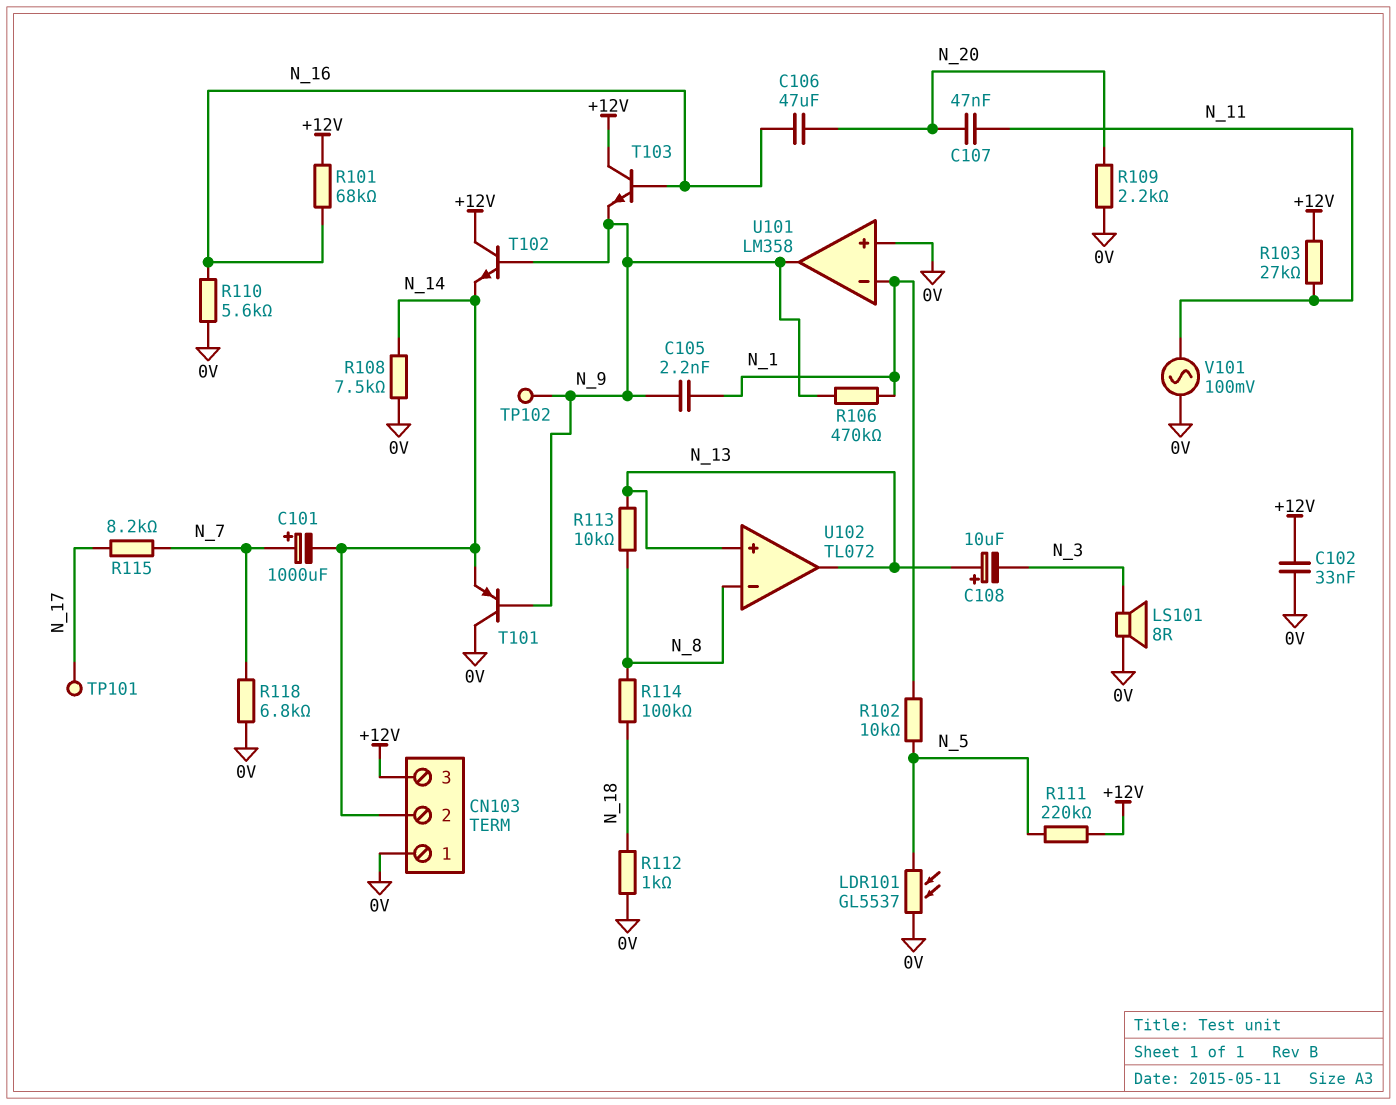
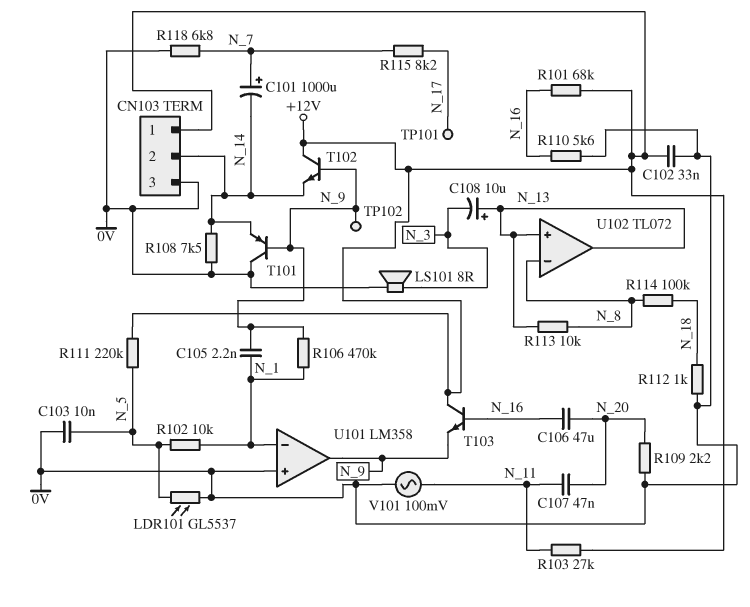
C103: none -> 10nF (0V, N_5)
CN103 pin 1: 0V -> +12V
CN103 pin 3: +12V -> 0V

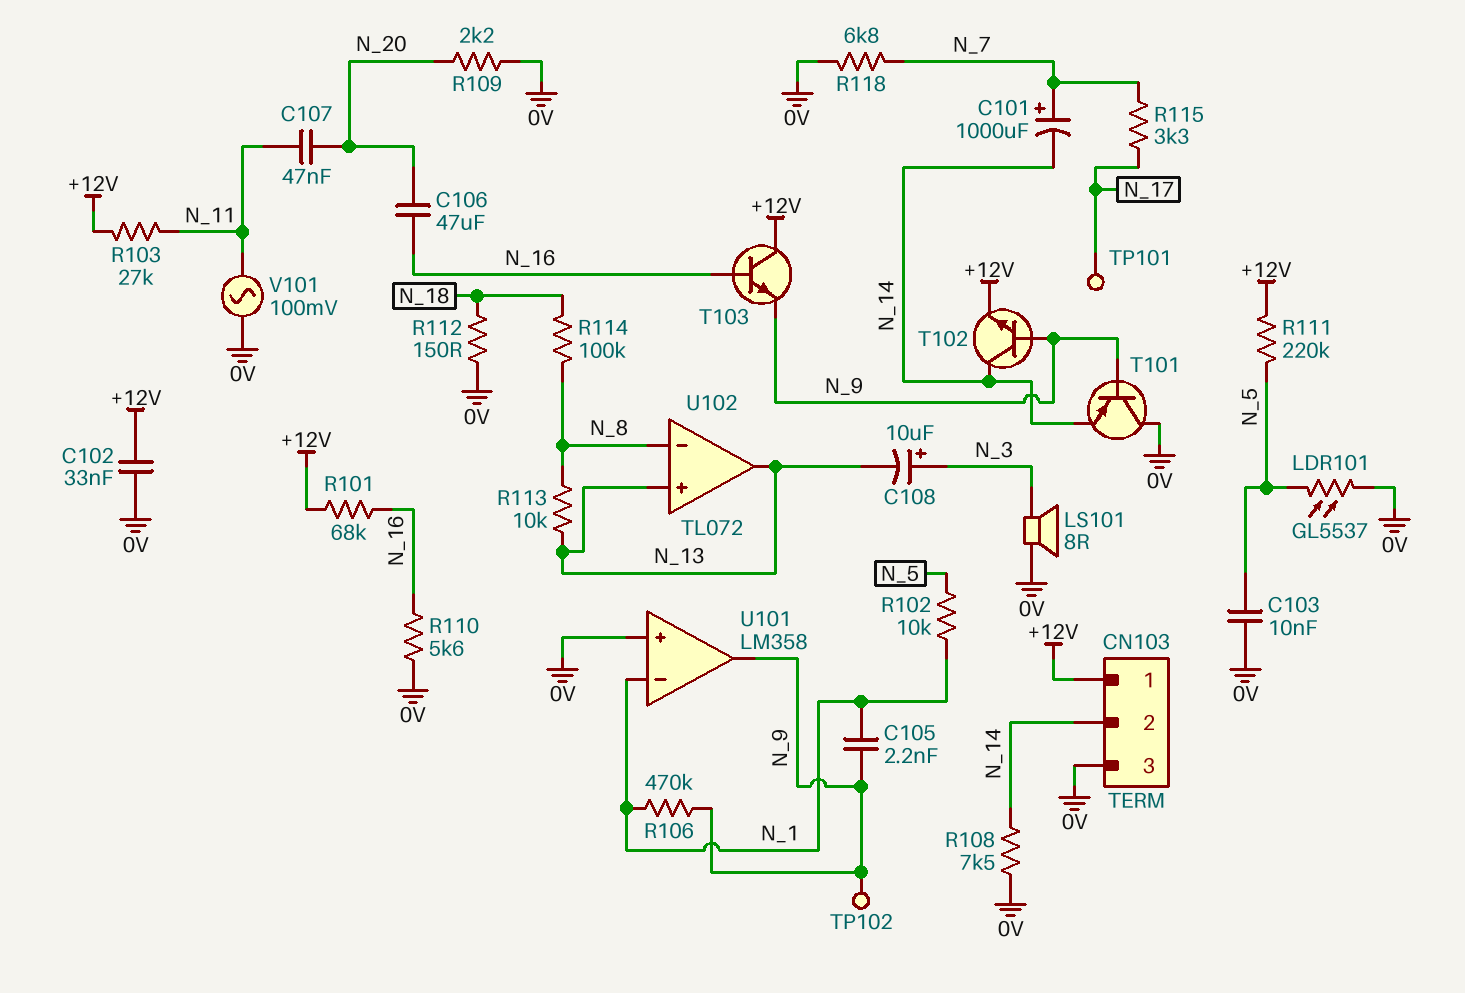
C108: 10uF (plus N_13, minus N_3) -> 10uF (plus N_3, minus N_13)
R112: 1k (0V, N_18) -> 150 (0V, N_18)
R115: 8.2k (N_7, N_17) -> 3.3k (N_7, N_17)
T102: NPN (B N_9, C +12V, E N_14) -> NPN (B N_9, C N_14, E +12V)

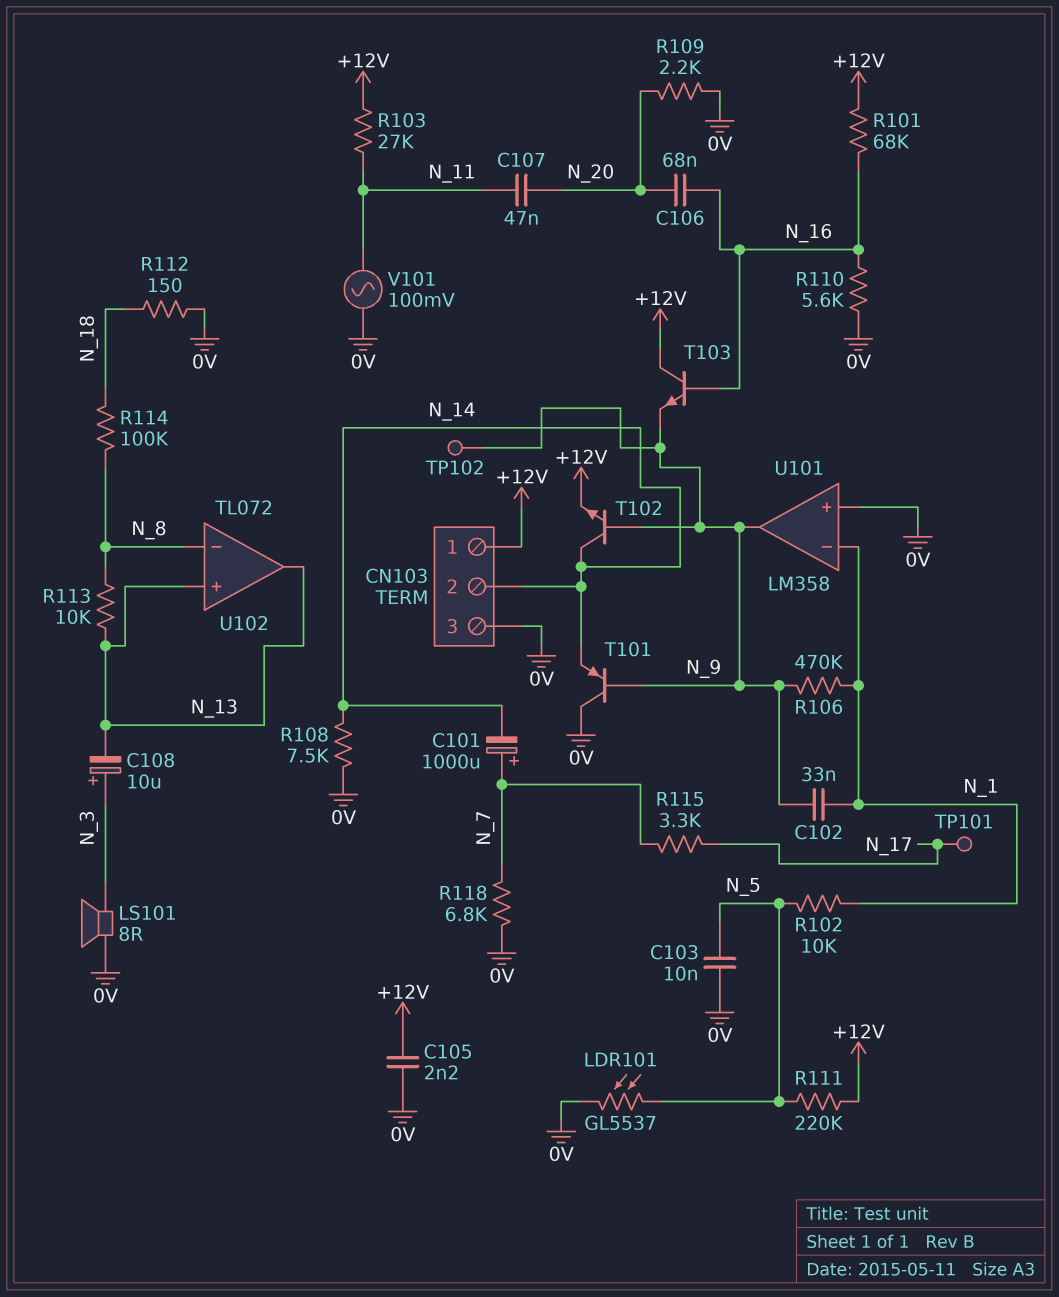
C102: 33nF (+12V, 0V) -> 33nF (N_1, N_9)
C105: 2.2nF (N_1, N_9) -> 2.2nF (+12V, 0V)
C106: 47uF (N_16, N_20) -> 68nF (N_16, N_20)

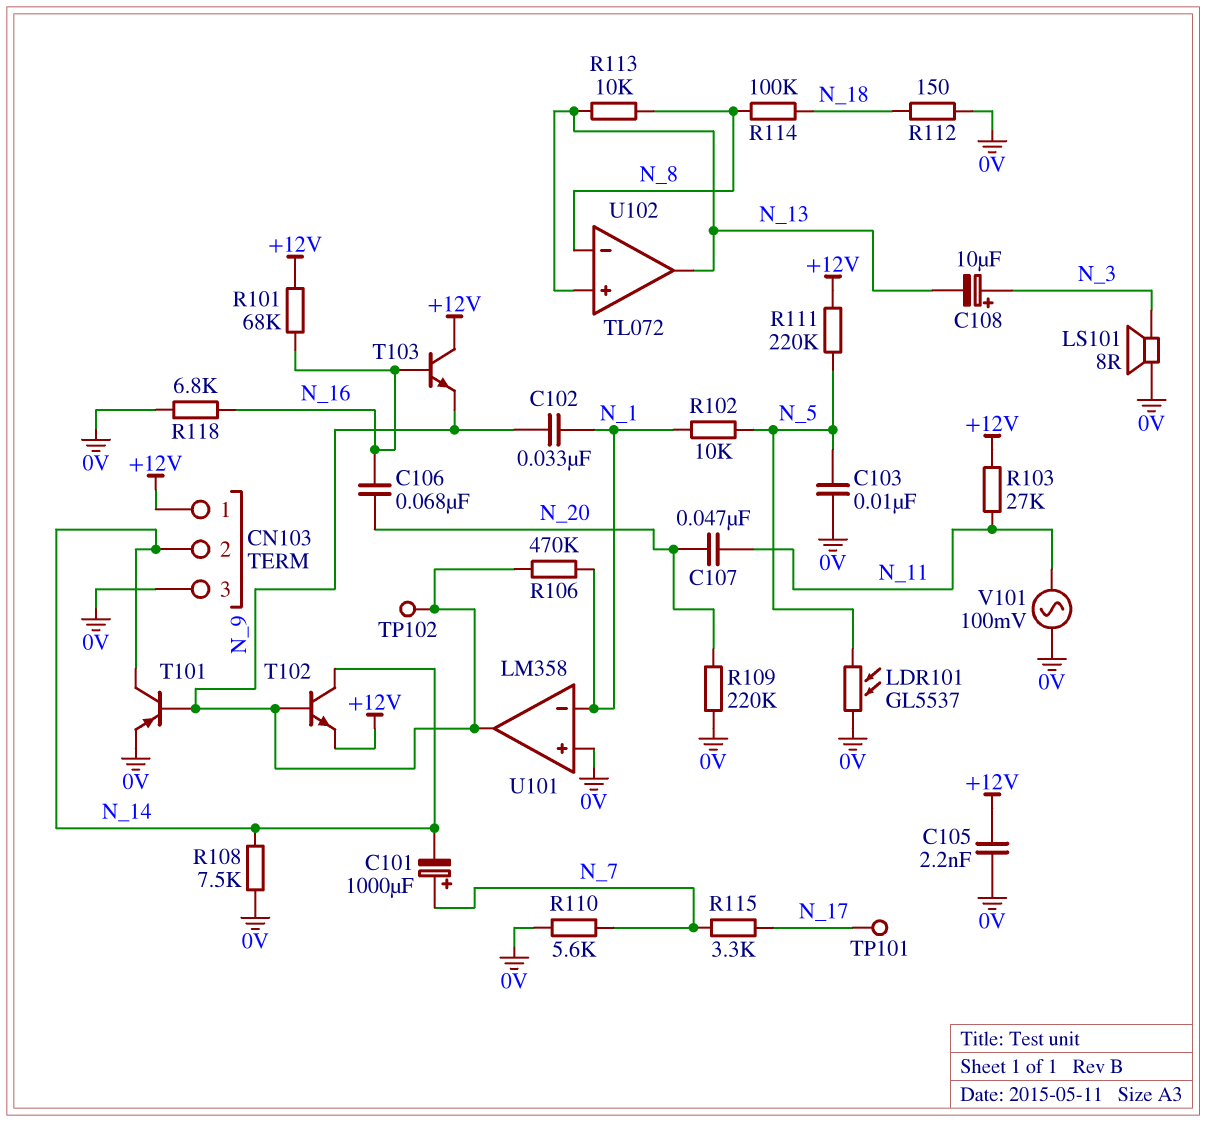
R109: 2.2k (0V, N_20) -> 220k (0V, N_20)
R110: 5.6k (0V, N_16) -> 5.6k (0V, N_7)
R118: 6.8k (0V, N_7) -> 6.8k (0V, N_16)
T101: PNP (B N_9, C 0V, E N_14) -> PNP (B N_9, C N_14, E 0V)

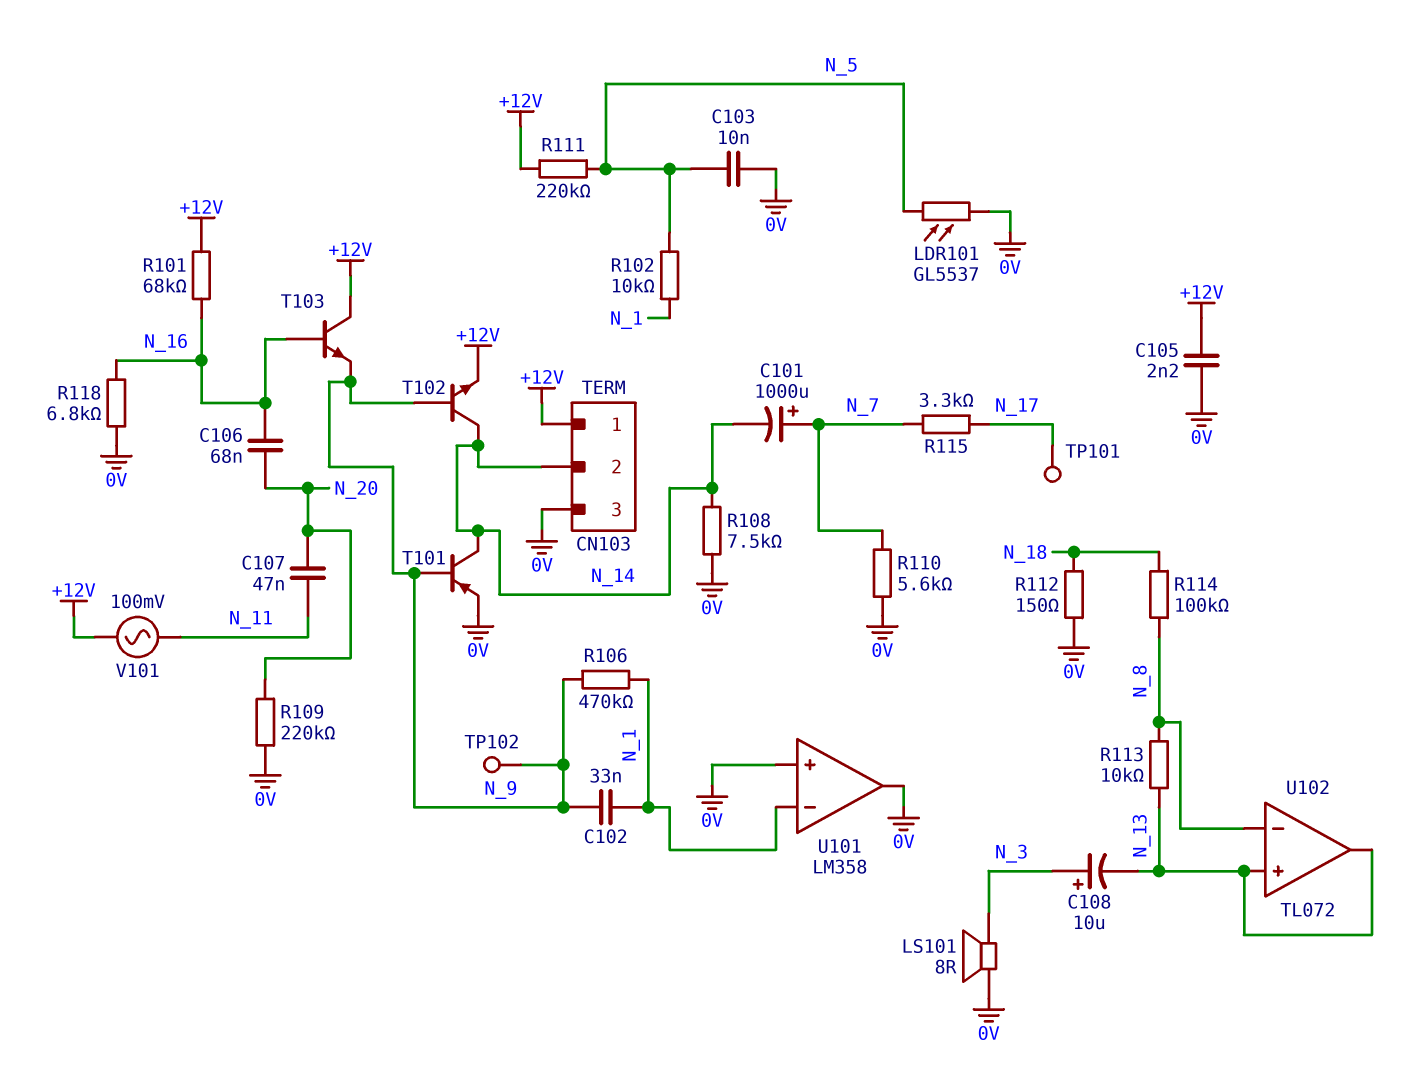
R103: 27k (+12V, N_11) -> none
U101 pin out: N_9 -> 0V
V101: AC 100mV (0V, N_11) -> AC 100mV (+12V, N_11)

